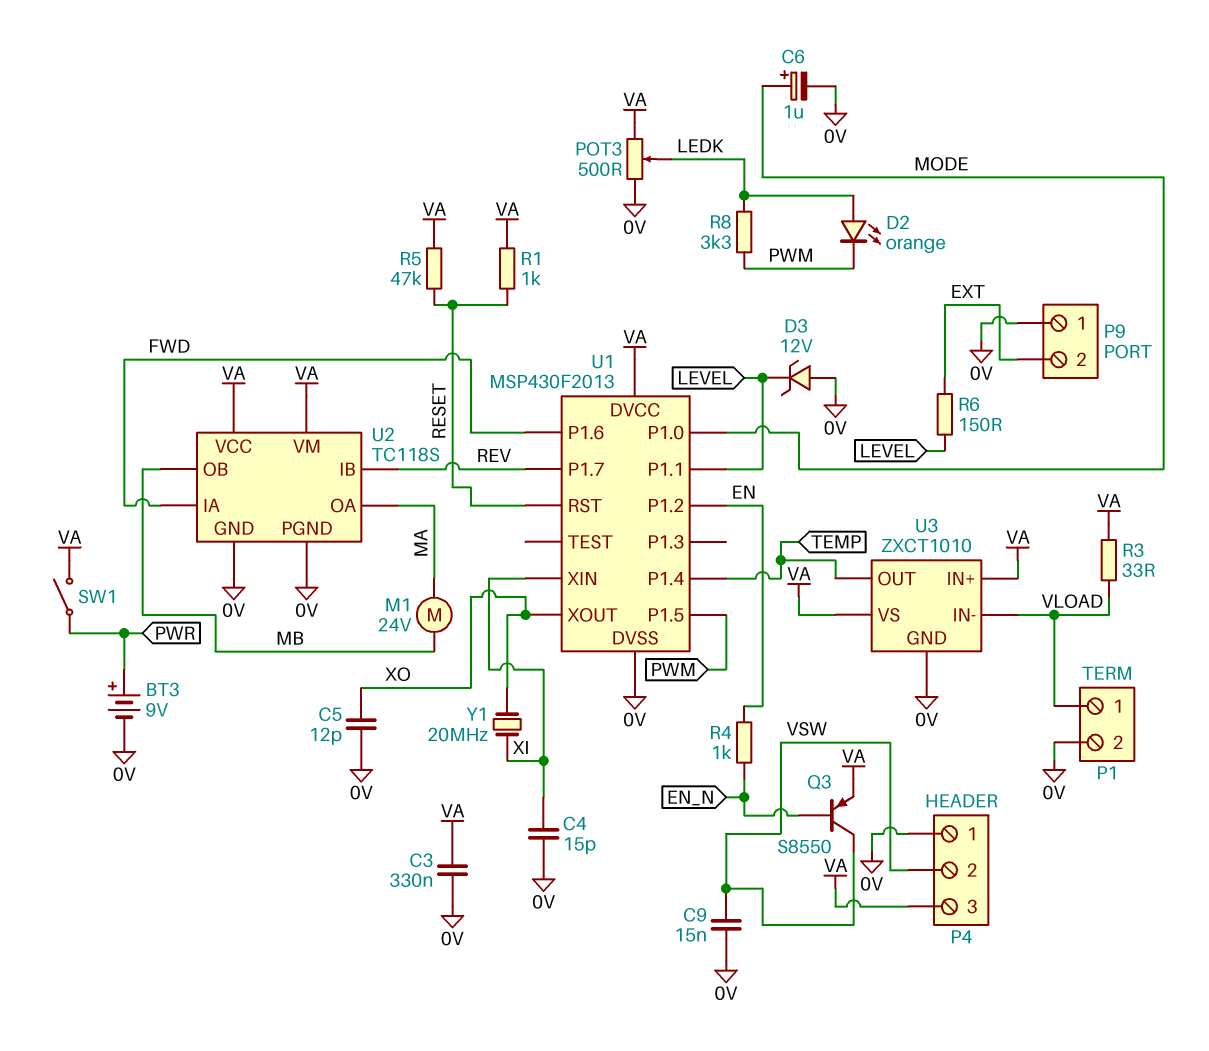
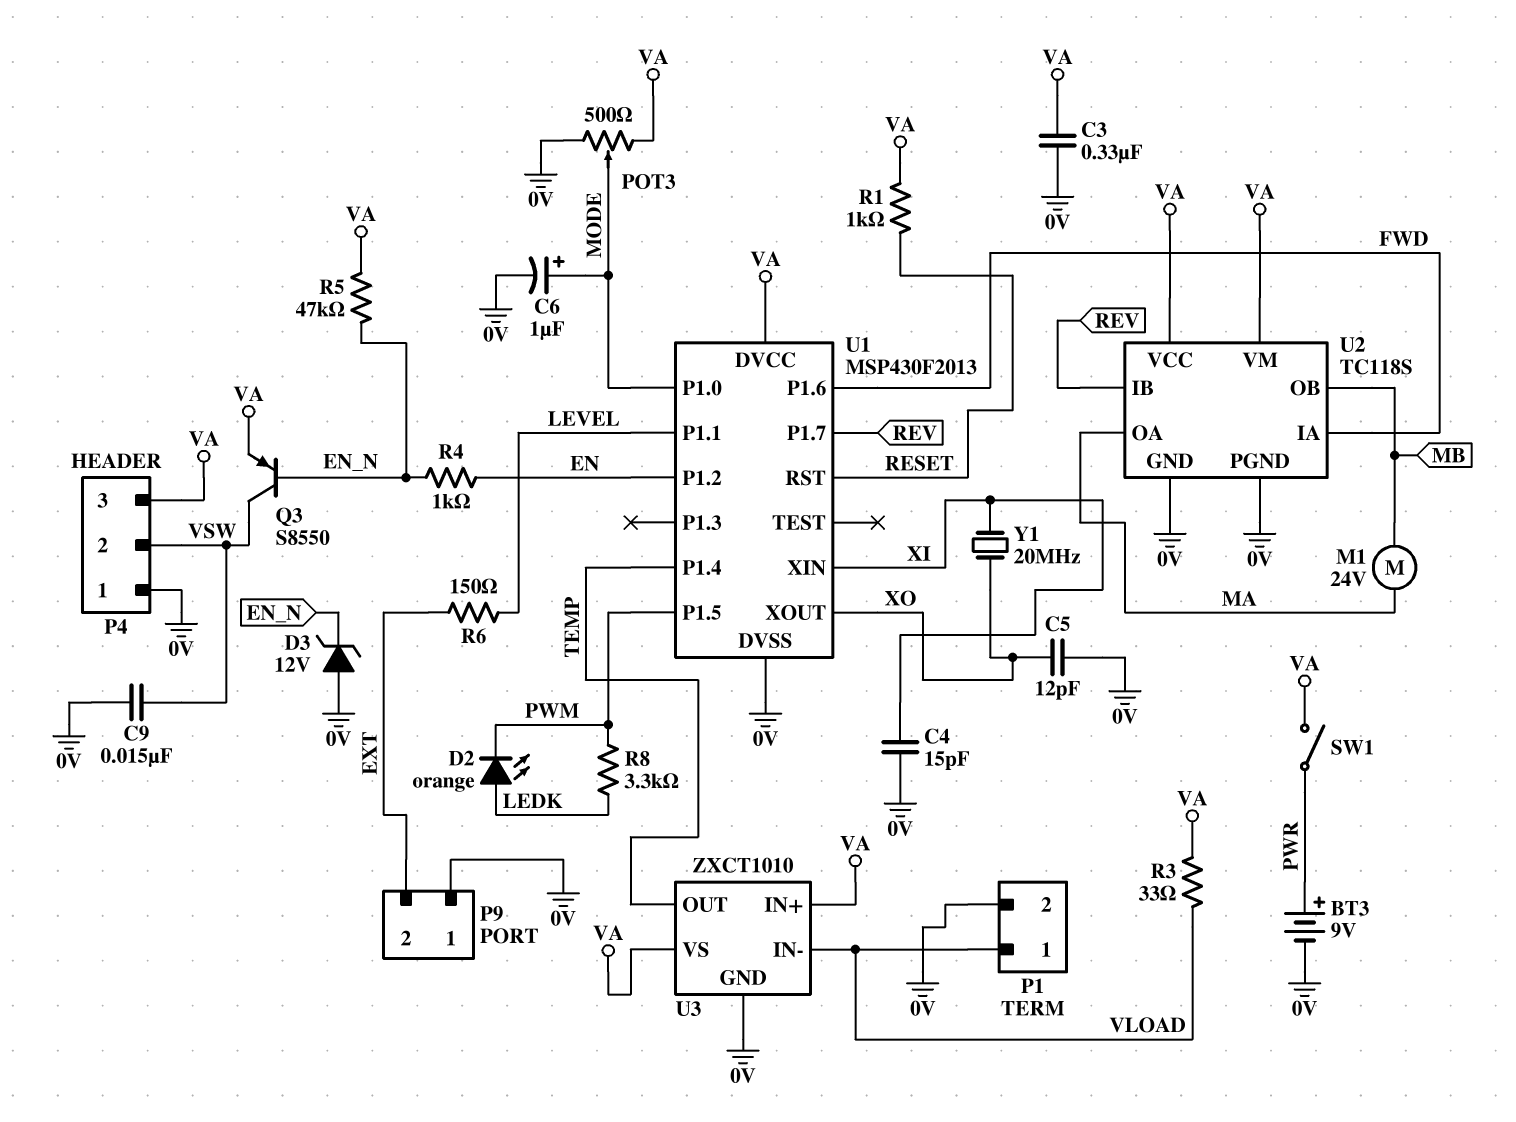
D3: zener 12V (A 0V, K LEVEL) -> zener 12V (A 0V, K EN_N)
POT3: 500 (0V, VA, wiper LEDK) -> 500 (0V, VA, wiper MODE)
R5: 47k (RESET, VA) -> 47k (EN_N, VA)

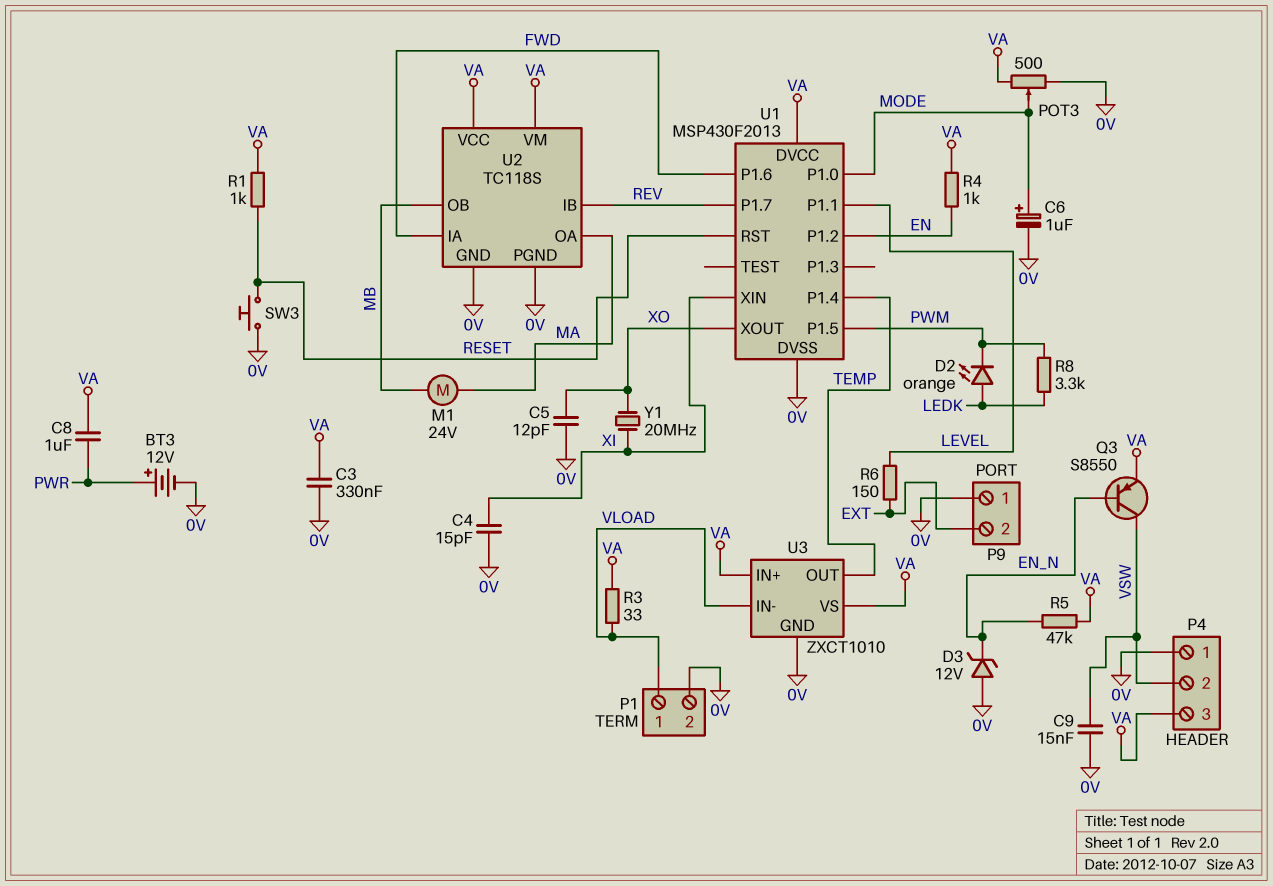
BT3: 9V (plus PWR, minus 0V) -> 12V (plus PWR, minus 0V)
C8: none -> 1uF (PWR, VA)
R4: 1k (EN, EN_N) -> 1k (EN, VA)
SW1: switch (PWR, VA) -> none
SW3: none -> button (0V, RESET)

